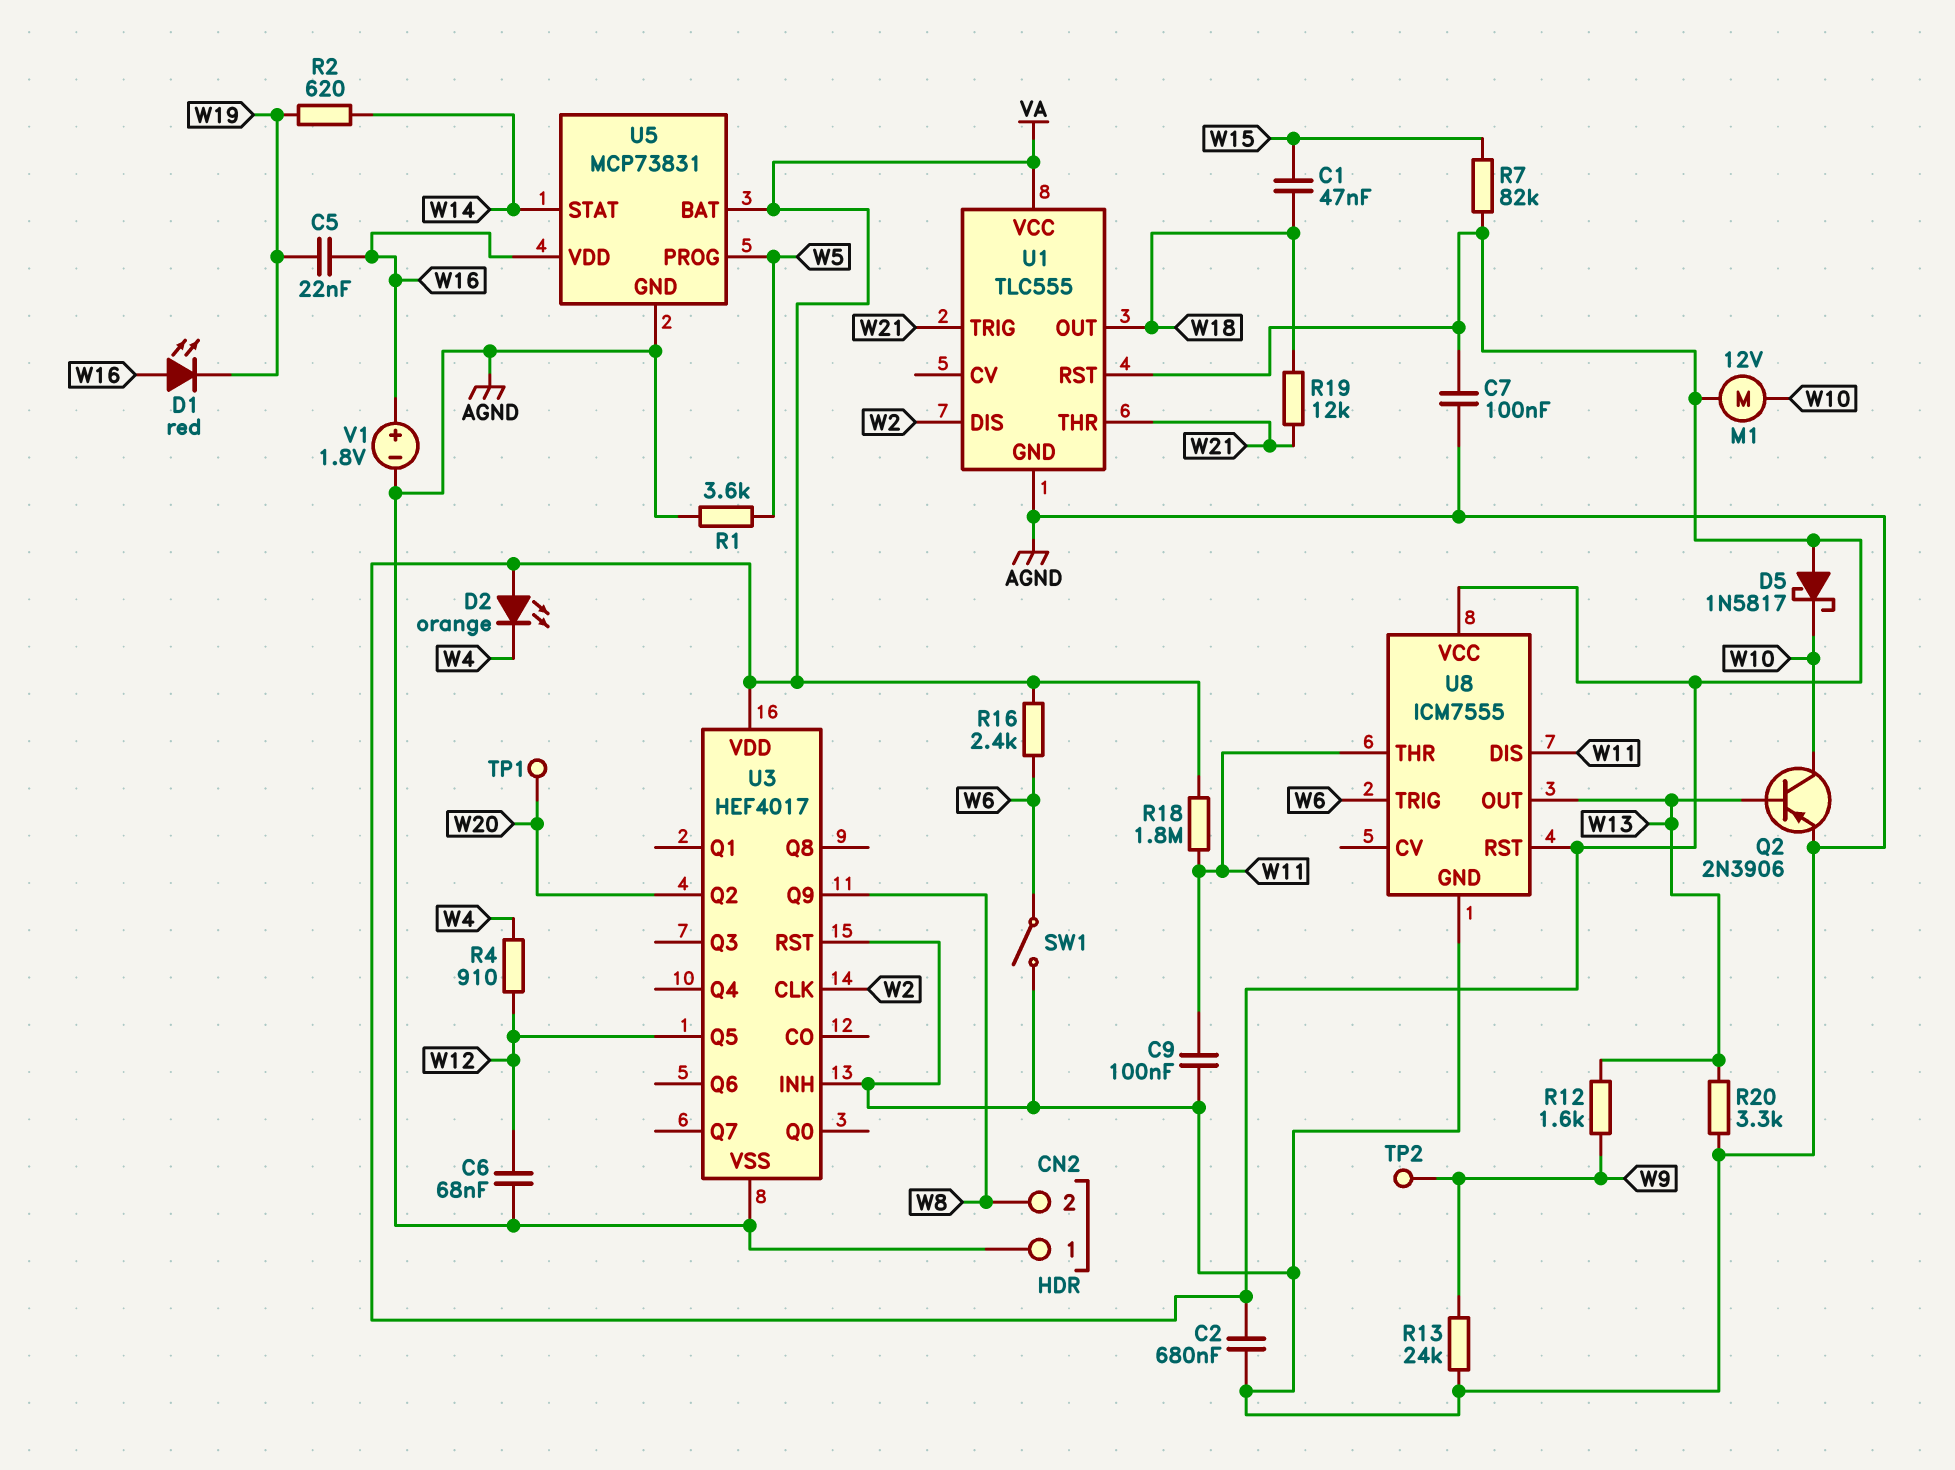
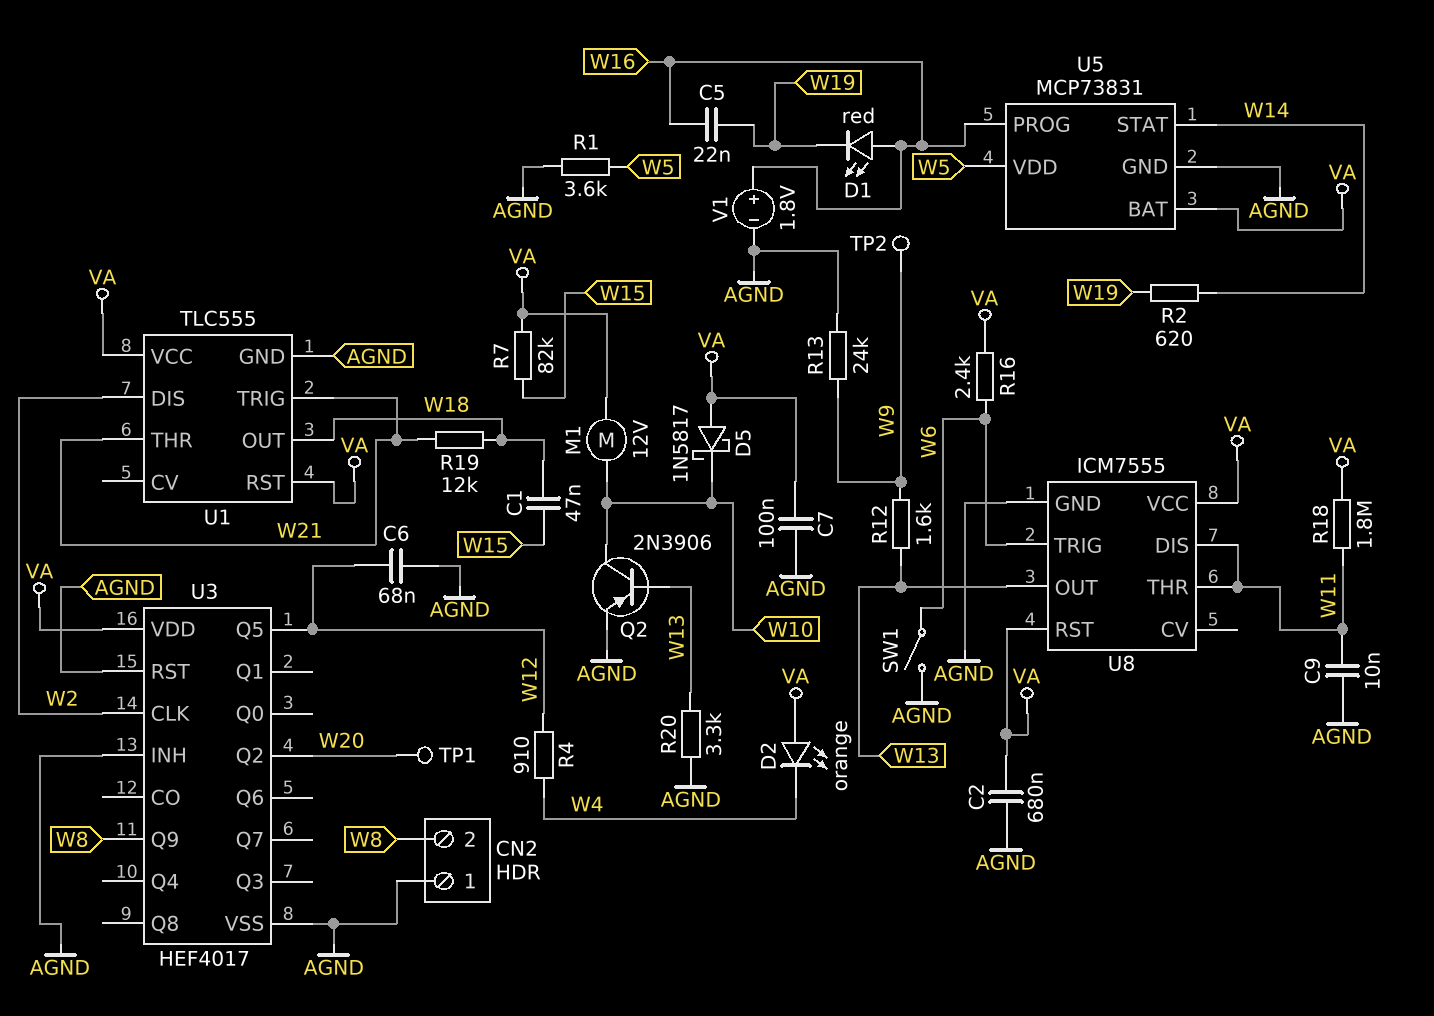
C9: 100nF (AGND, W11) -> 10nF (AGND, W11)
U5 pin PROG: W5 -> W16
U5 pin VDD: W16 -> W5

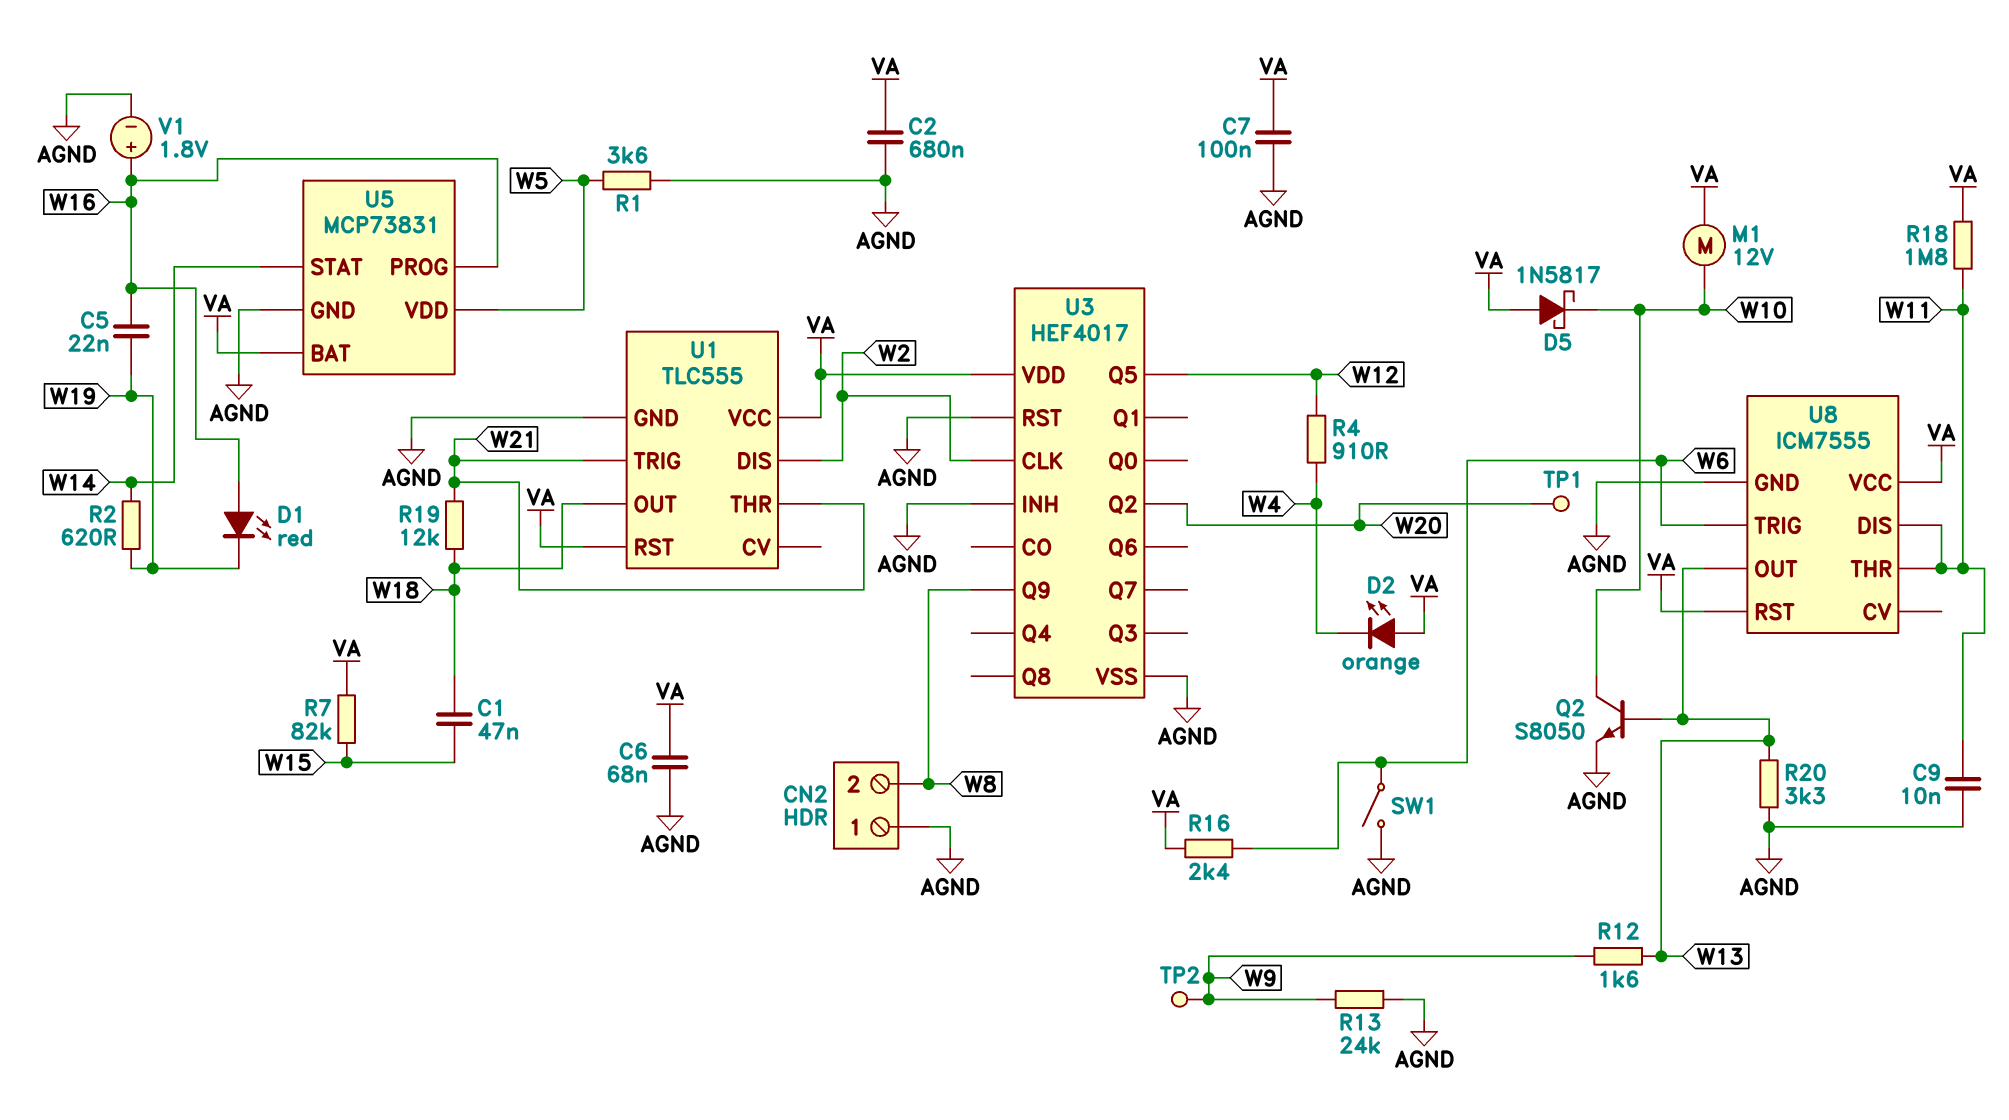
C6: 68nF (AGND, W12) -> 68nF (AGND, VA)
Q2: PNP 2N3906 (B W13, C W10, E AGND) -> NPN S8050 (B W13, C W10, E AGND)

